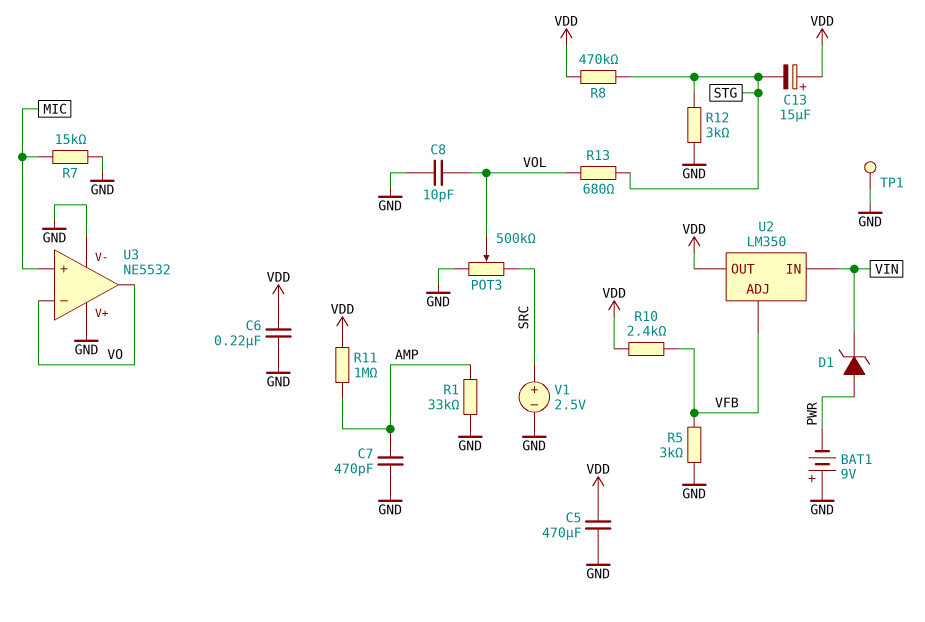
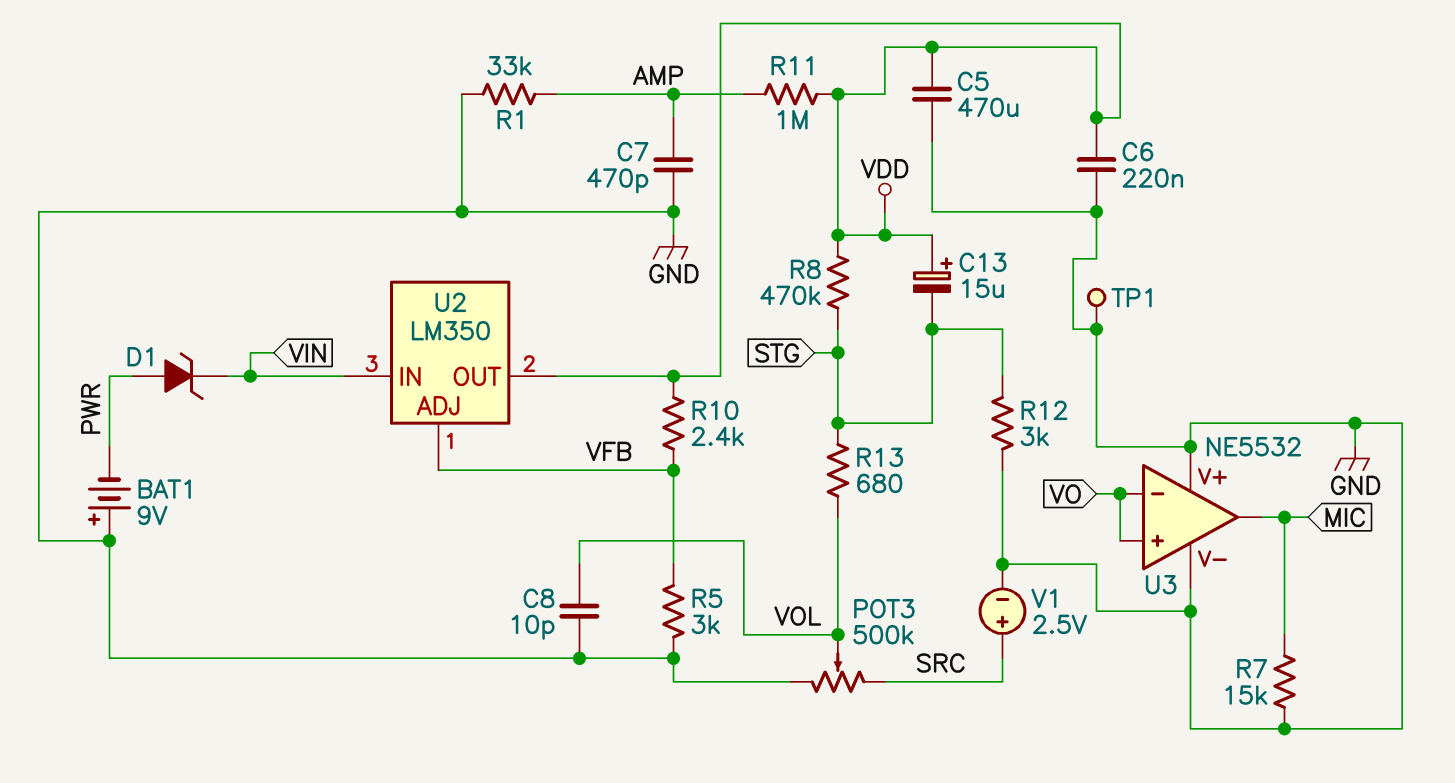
U3 pin in+: MIC -> VO
U3 pin out: VO -> MIC

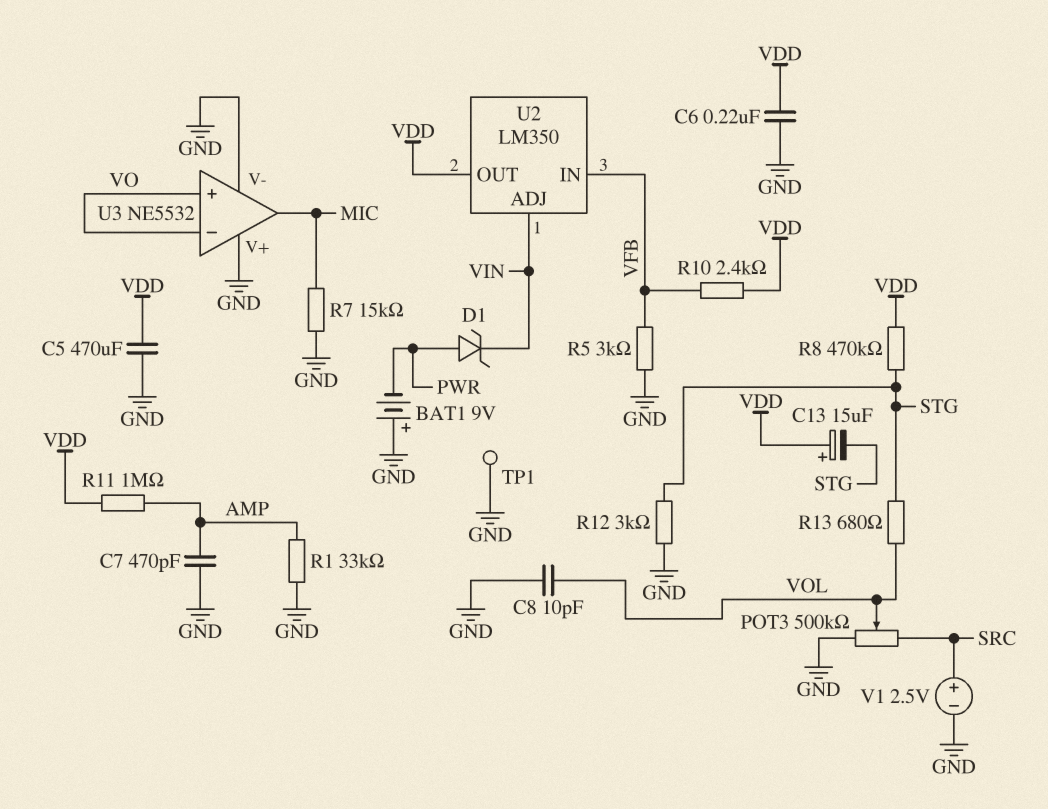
U2 pin ADJ: VFB -> VIN
U2 pin IN: VIN -> VFB

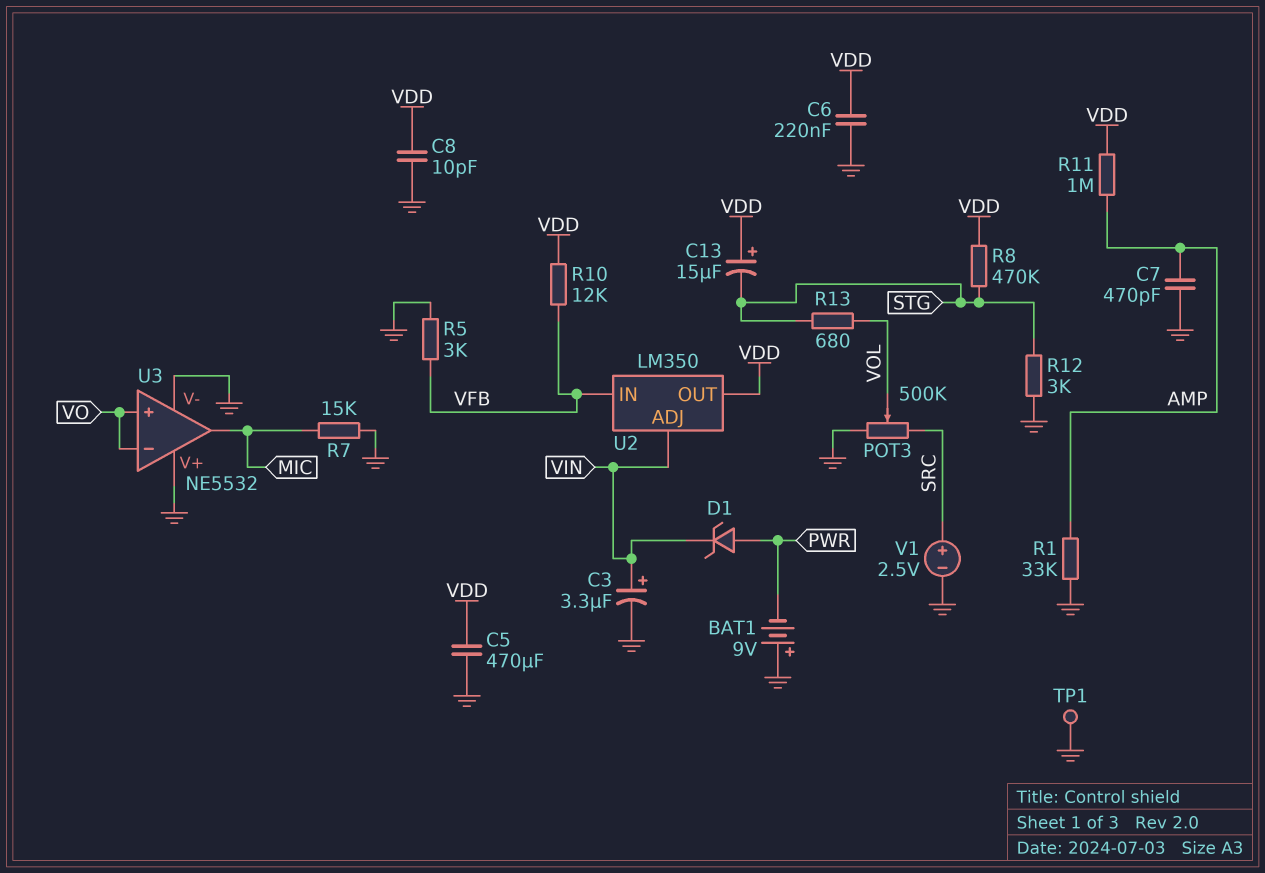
C3: none -> 3.3uF (plus VIN, minus GND)
C8: 10pF (GND, VOL) -> 10pF (GND, VDD)
R10: 2.4k (VDD, VFB) -> 12k (VDD, VFB)

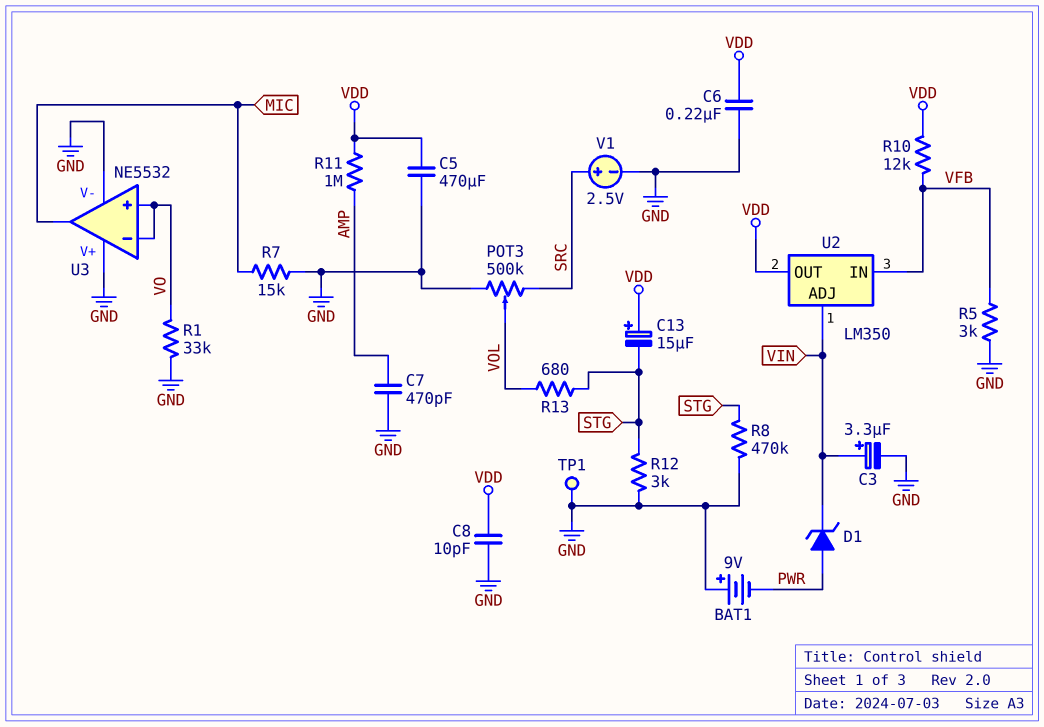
R1: 33k (AMP, GND) -> 33k (GND, VO)
R8: 470k (STG, VDD) -> 470k (GND, STG)

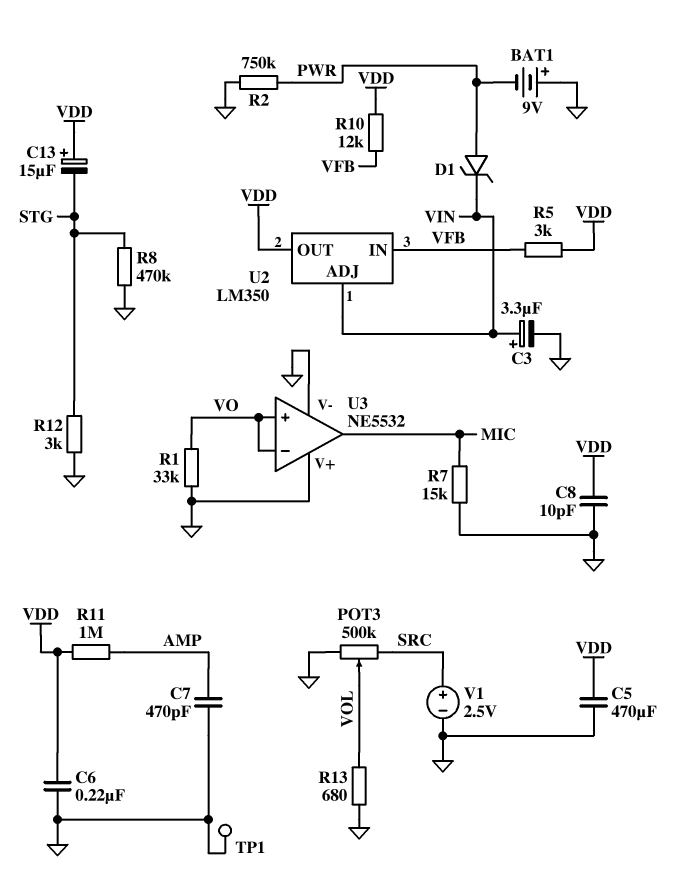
R2: none -> 750k (GND, PWR)
R5: 3k (GND, VFB) -> 3k (VDD, VFB)
R13: 680 (STG, VOL) -> 680 (GND, VOL)

